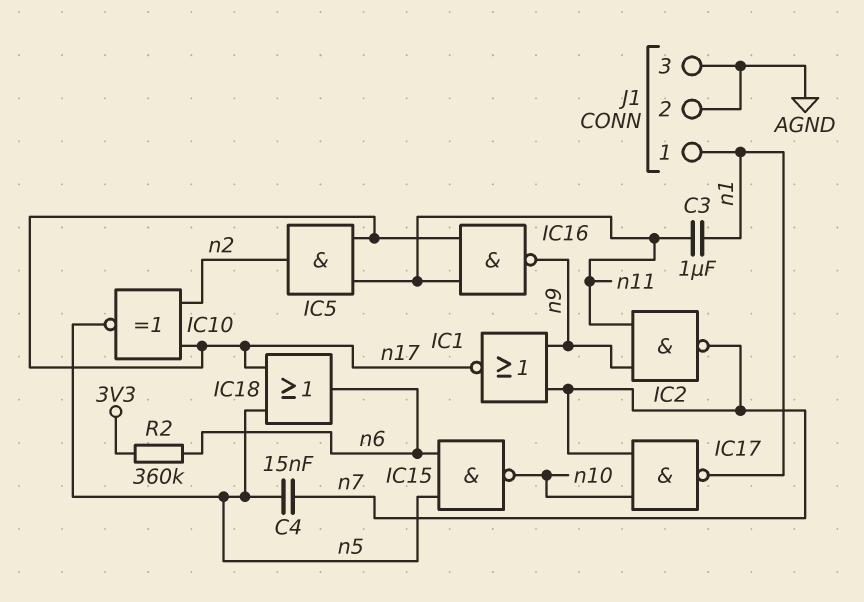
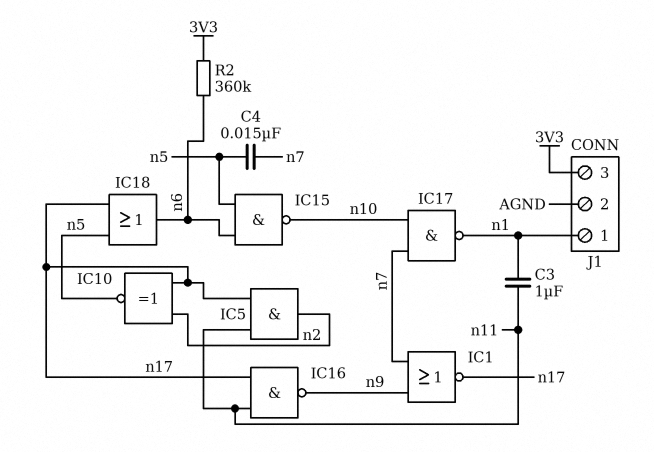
IC2: NAND (in n9, in n11, out n7) -> none
J1 pin 3: AGND -> 3V3

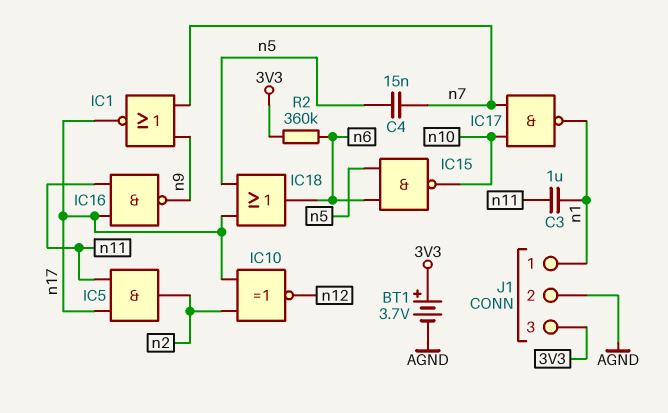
BT1: none -> 3.7V (plus 3V3, minus AGND)
IC10: XNOR (in n2, in n17, out n5) -> XNOR (in n2, in n17, out n12)

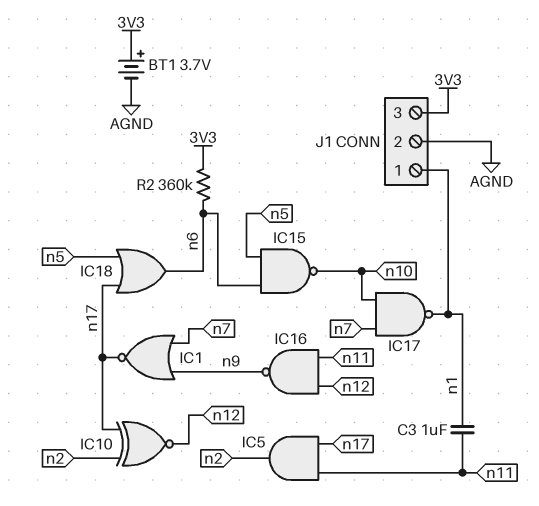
C4: 15nF (n5, n7) -> none
IC16: NAND (in n11, in n17, out n9) -> NAND (in n11, in n12, out n9)

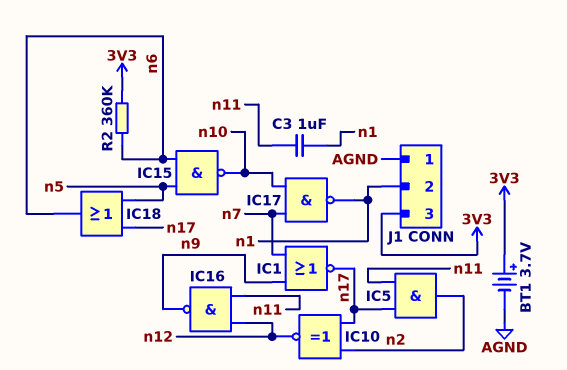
J1 pin 1: n1 -> AGND
J1 pin 2: AGND -> n1

